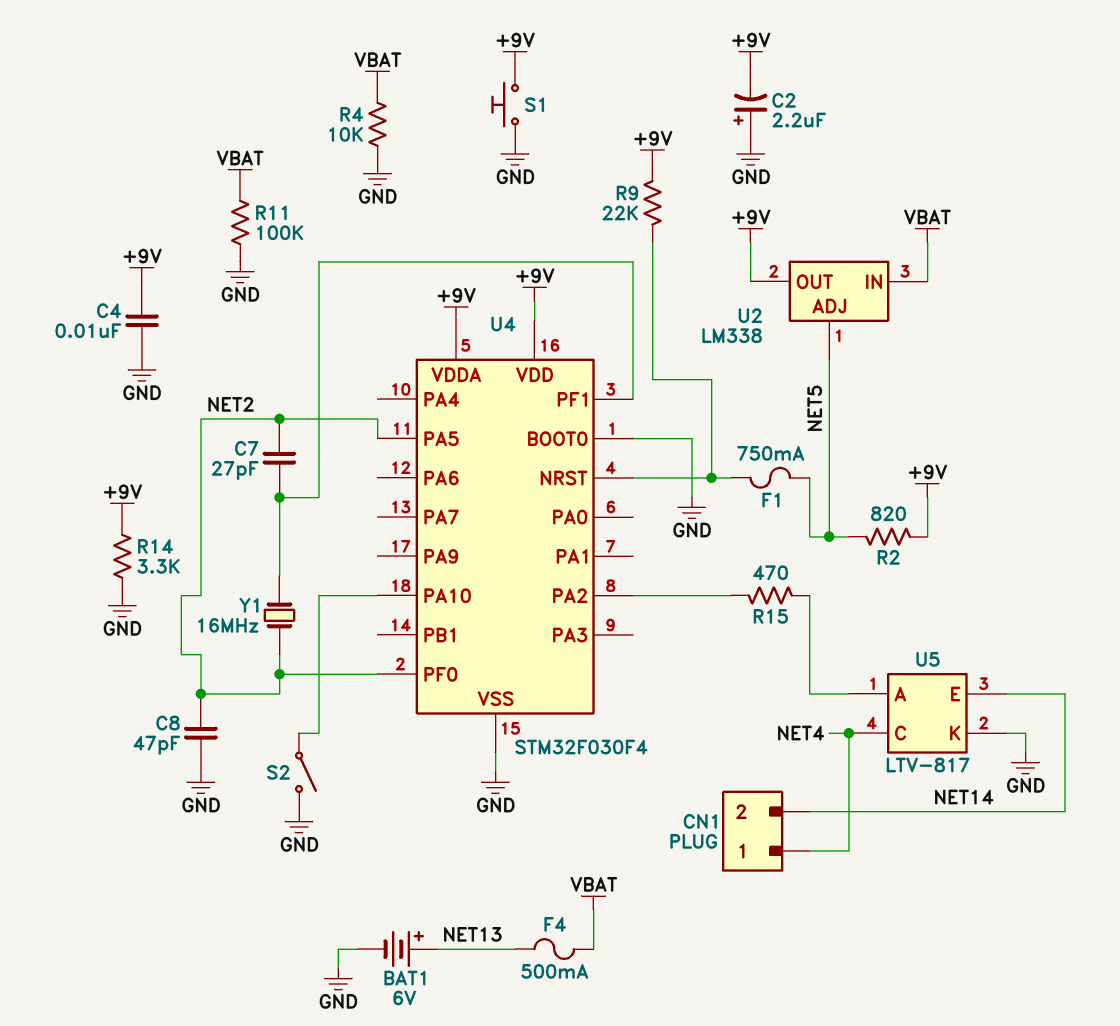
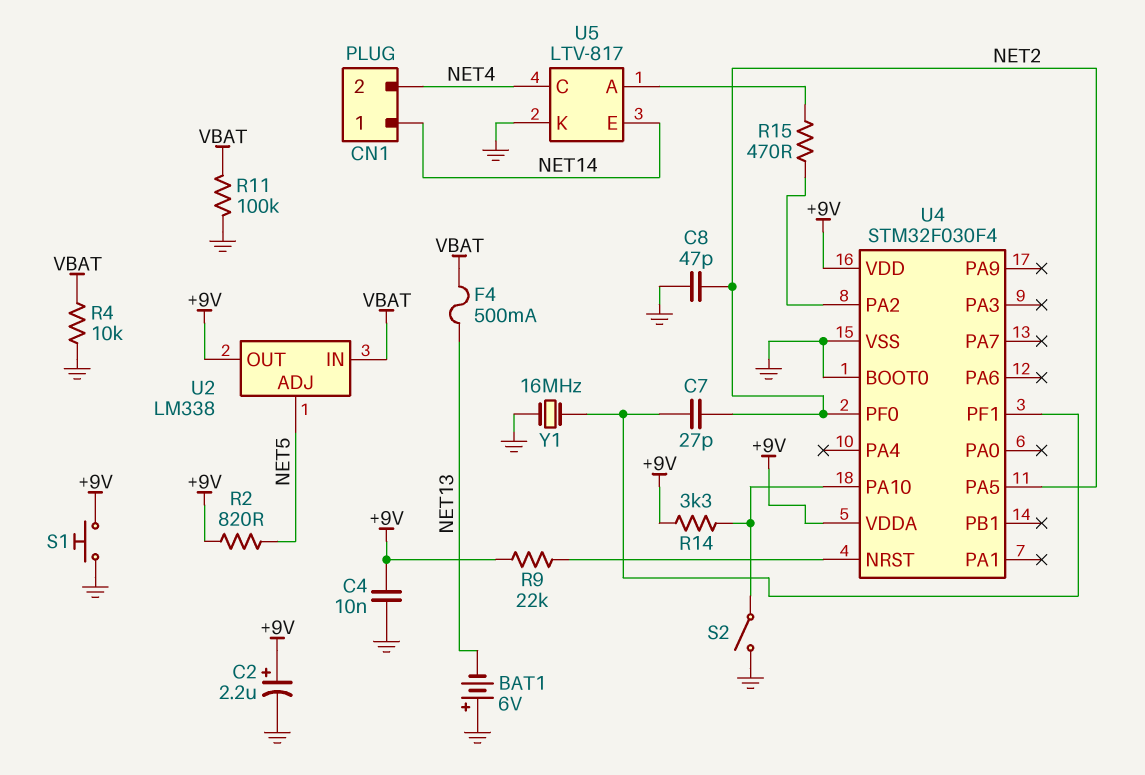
BAT1: 6V (plus NET13, minus GND) -> 6V (plus GND, minus NET13)
C2: 2.2uF (plus GND, minus +9V) -> 2.2uF (plus +9V, minus GND)
CN1 pin 1: NET4 -> NET14
CN1 pin 2: NET14 -> NET4
F1: 750mA (NET5, U4/NRST) -> none
R14: 3.3k (+9V, GND) -> 3.3k (+9V, U4/PA10)
Y1: 16MHz (NET2, U4/PF1) -> 16MHz (GND, U4/PF1)

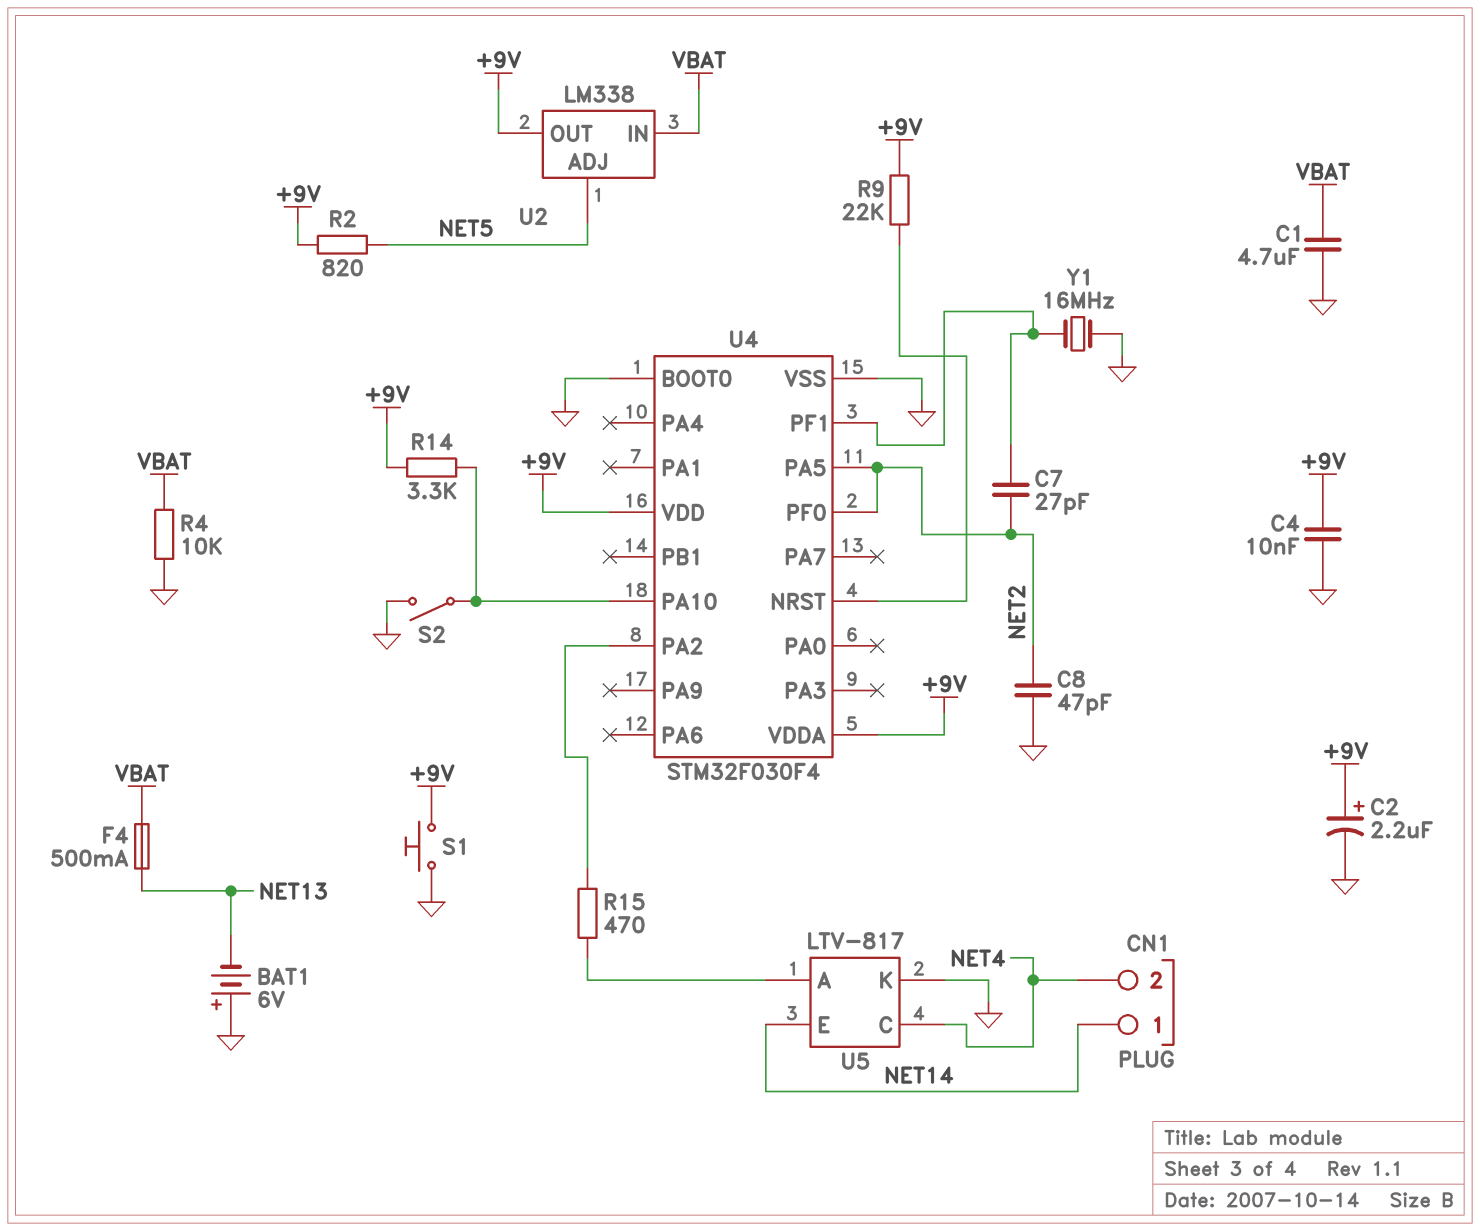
C1: none -> 4.7uF (GND, VBAT)
R11: 100k (GND, VBAT) -> none

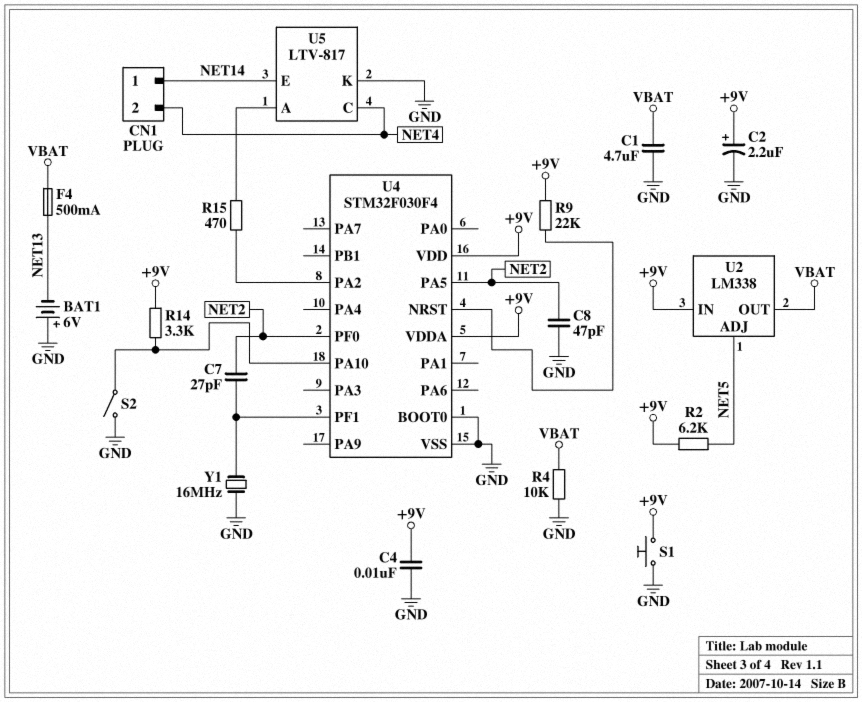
R2: 820 (+9V, NET5) -> 6.2k (+9V, NET5)
U2 pin IN: VBAT -> +9V
U2 pin OUT: +9V -> VBAT

